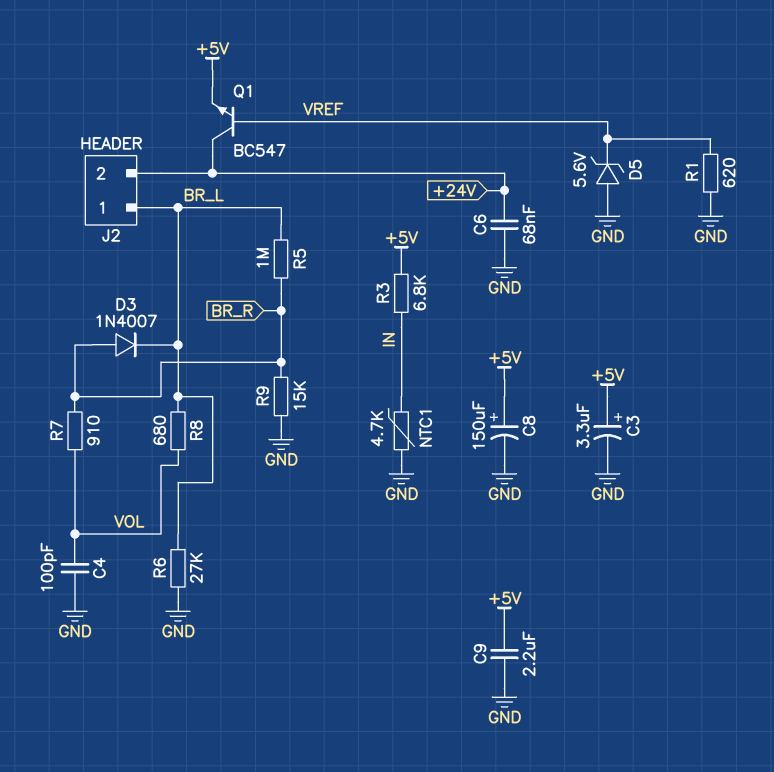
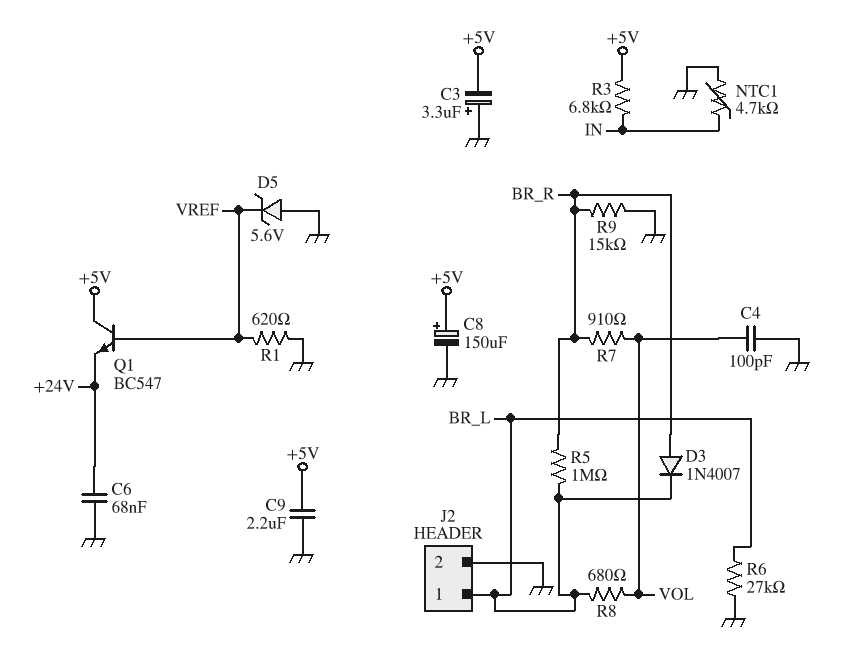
C3: 3.3uF (plus +5V, minus GND) -> 3.3uF (plus GND, minus +5V)
J2 pin 2: +24V -> GND
Q1: NPN BC547 (B VREF, C +24V, E +5V) -> NPN BC547 (B VREF, C +5V, E +24V)

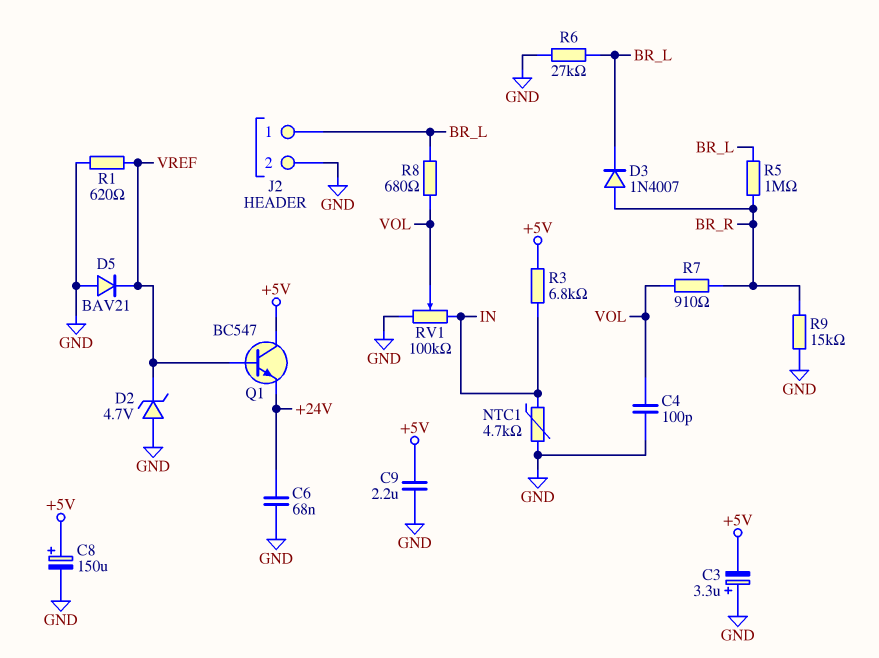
D2: none -> zener 4.7V (A GND, K VREF)
D5: zener 5.6V (A GND, K VREF) -> diode BAV21 (A GND, K VREF)
RV1: none -> 100k (GND, IN, wiper VOL)

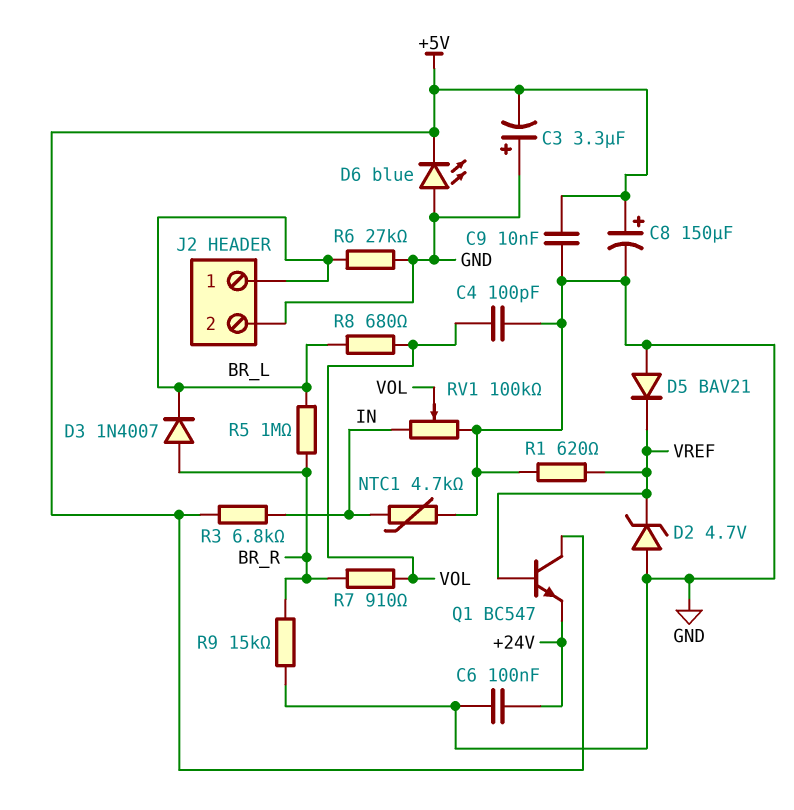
C6: 68nF (+24V, GND) -> 100nF (+24V, GND)
C9: 2.2uF (+5V, GND) -> 10nF (+5V, GND)
D6: none -> LED blue (A GND, K +5V)

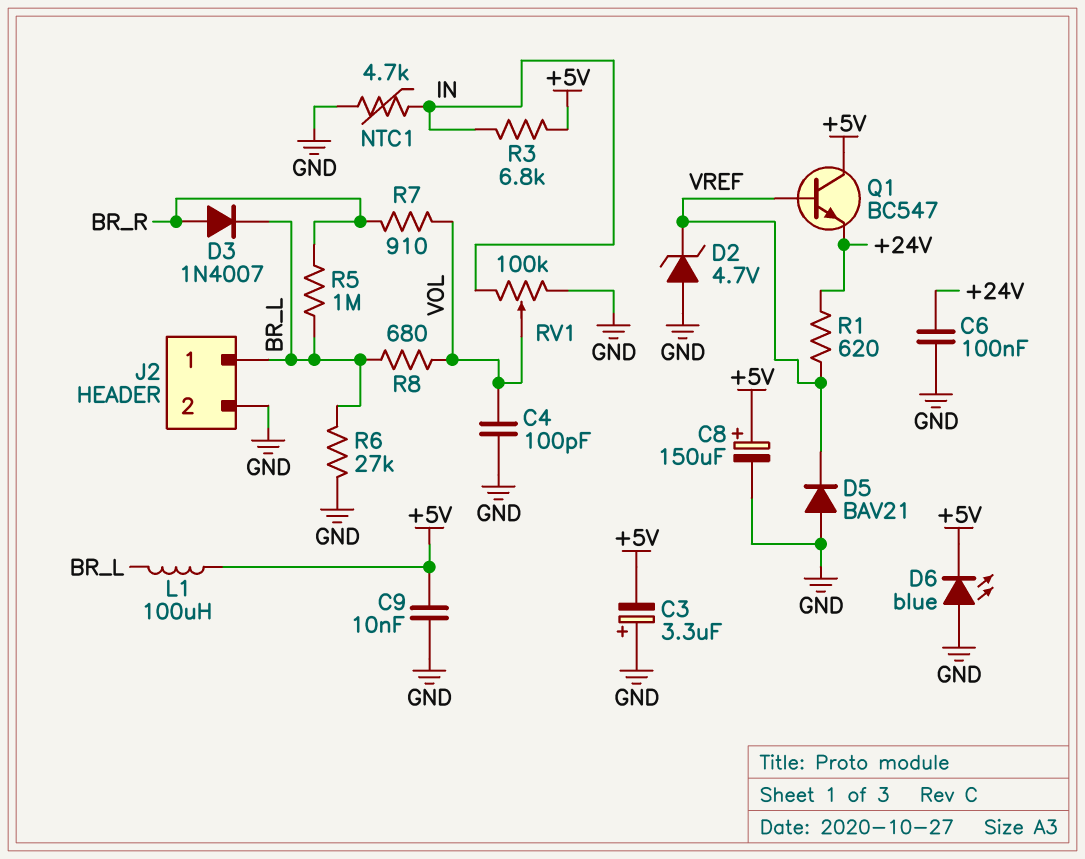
L1: none -> 100uH (+5V, BR_L)
R1: 620 (GND, VREF) -> 620 (+24V, VREF)
R9: 15k (BR_R, GND) -> none

